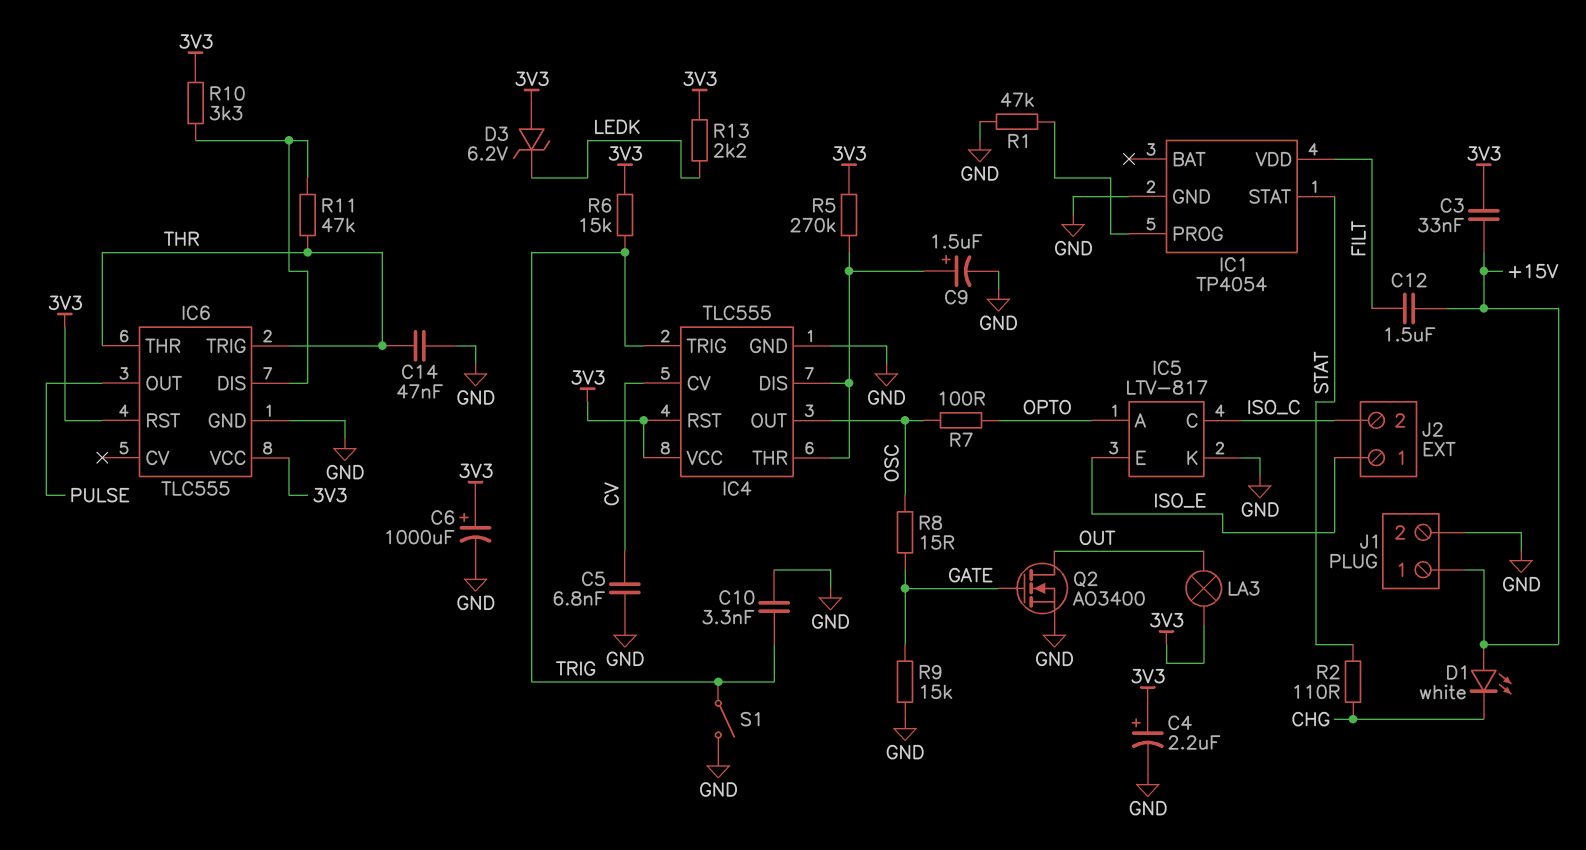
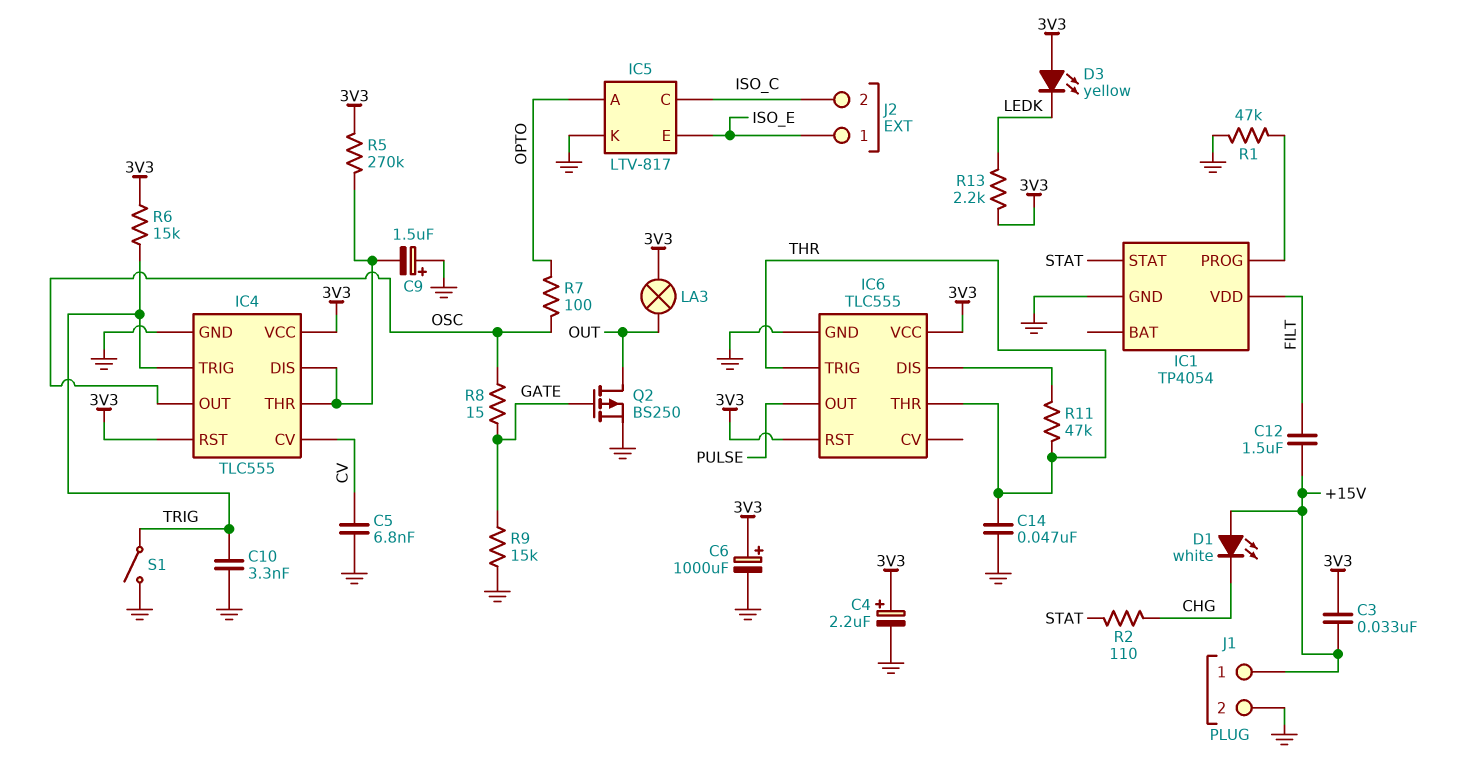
C9: 1.5uF (plus IC4/DIS, minus GND) -> 1.5uF (plus GND, minus IC4/DIS)
D3: zener 6.2V (A 3V3, K LEDK) -> LED yellow (A 3V3, K LEDK)
Q2: NMOS AO3400 (G GATE, D OUT, S GND) -> PMOS BS250 (G GATE, D OUT, S GND)
R10: 3.3k (3V3, IC6/DIS) -> none

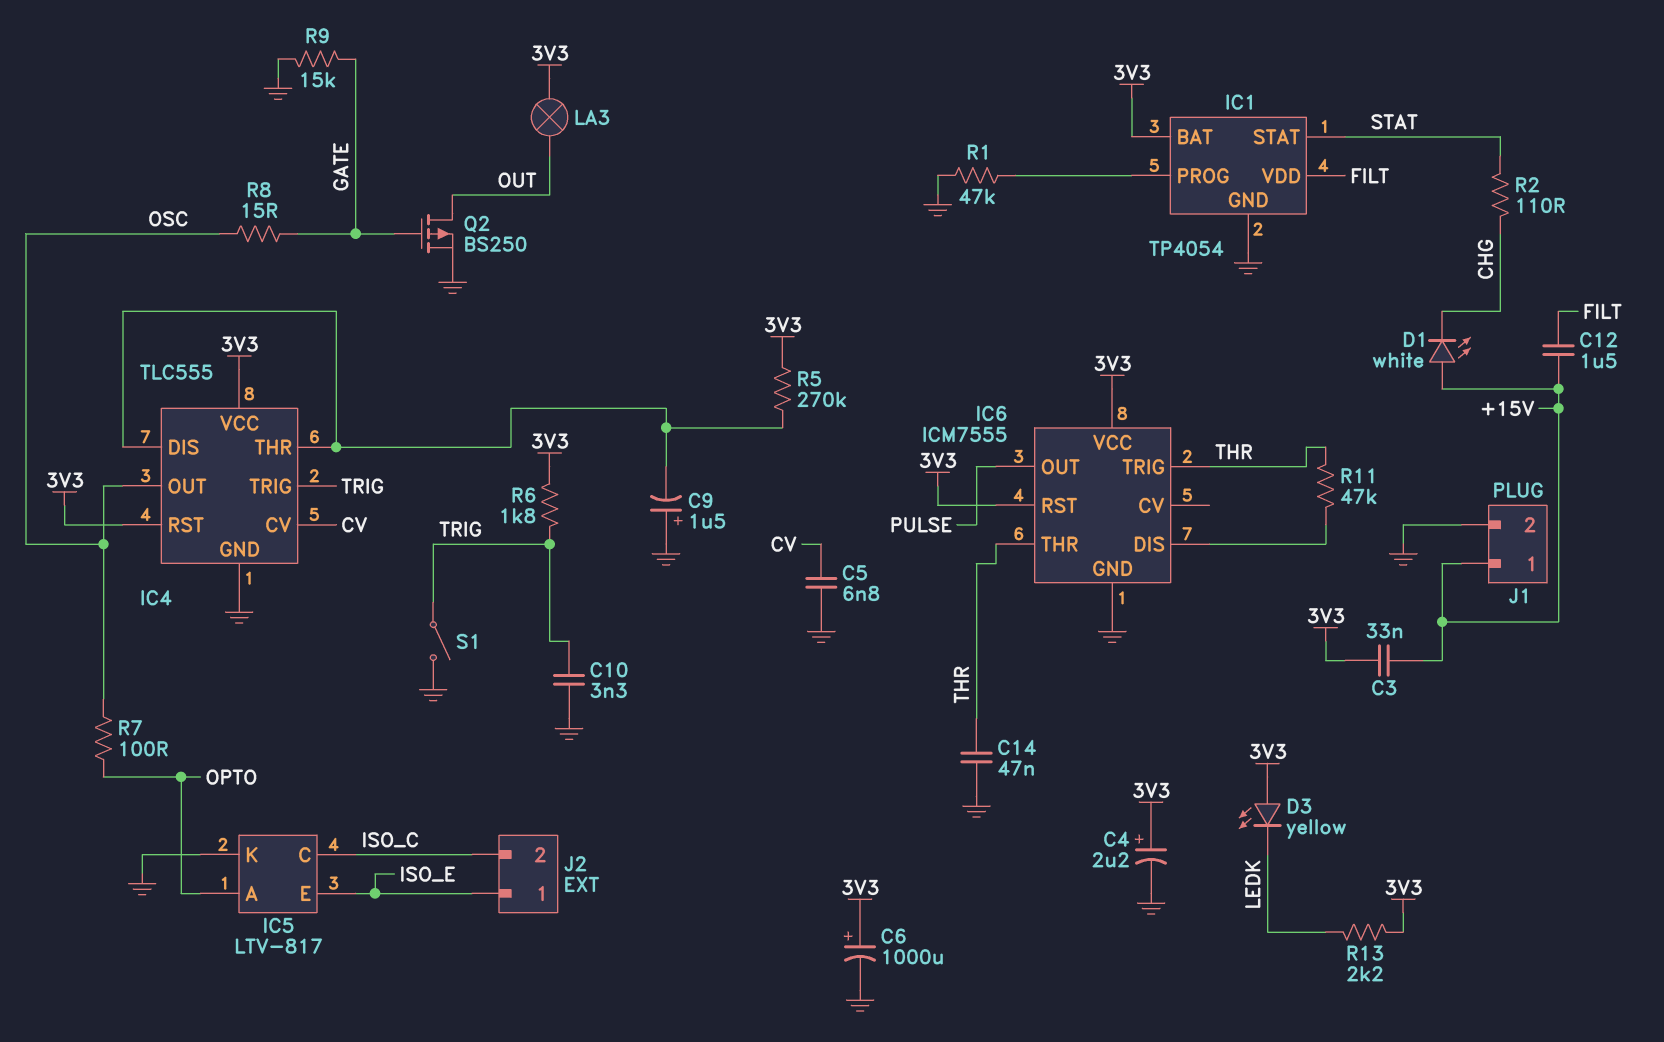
IC1 pin BAT: none -> 3V3
IC6: TLC555 -> ICM7555
R6: 15k (3V3, TRIG) -> 1.8k (3V3, TRIG)

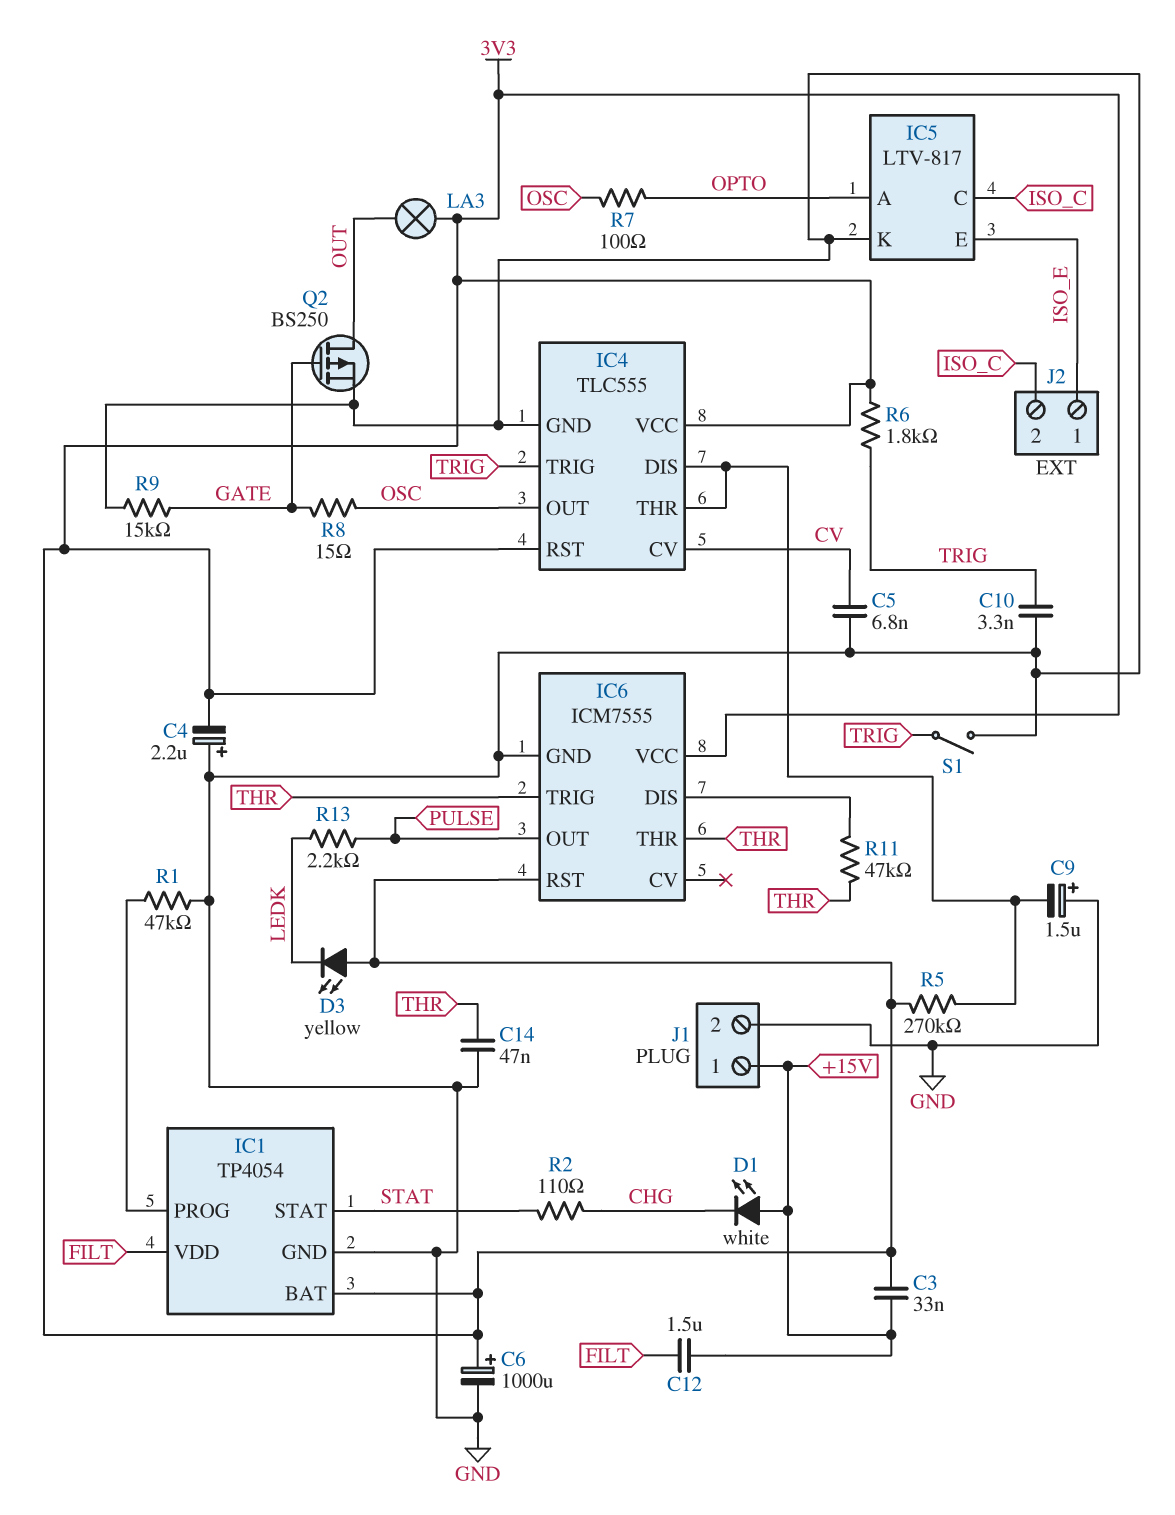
C4: 2.2uF (plus 3V3, minus GND) -> 2.2uF (plus GND, minus 3V3)
R13: 2.2k (3V3, LEDK) -> 2.2k (LEDK, PULSE)

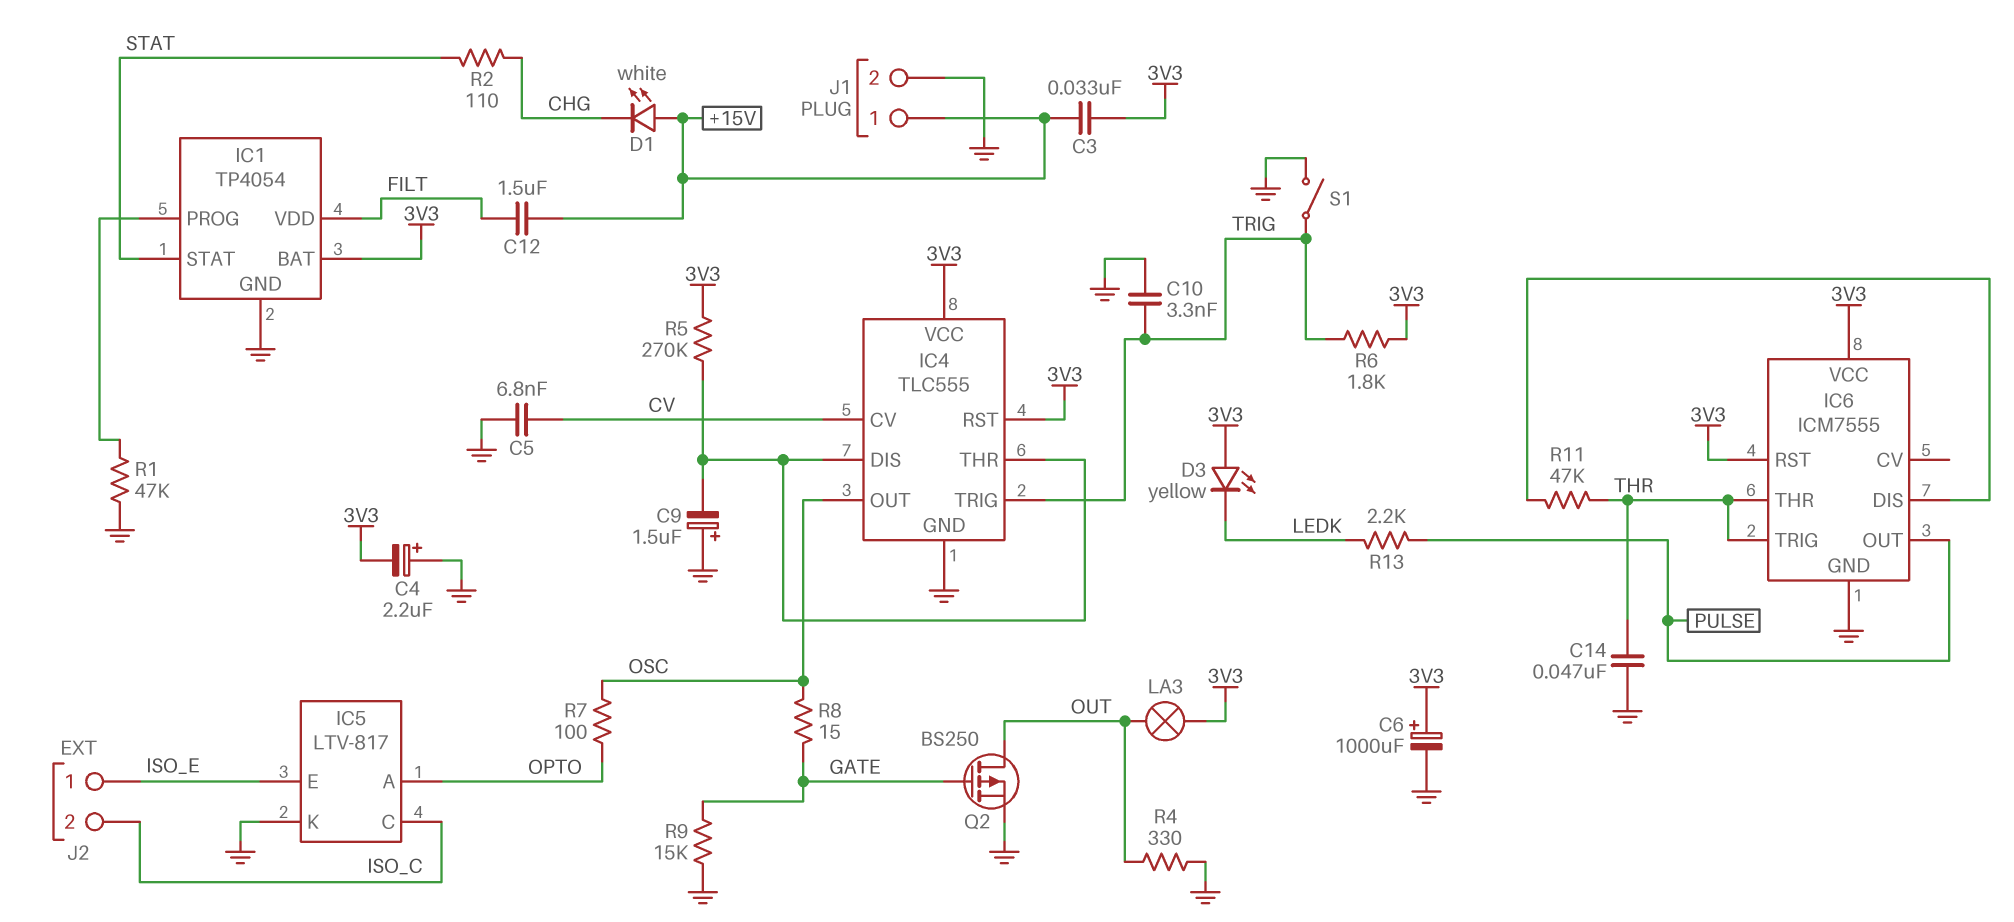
R4: none -> 330 (GND, OUT)

